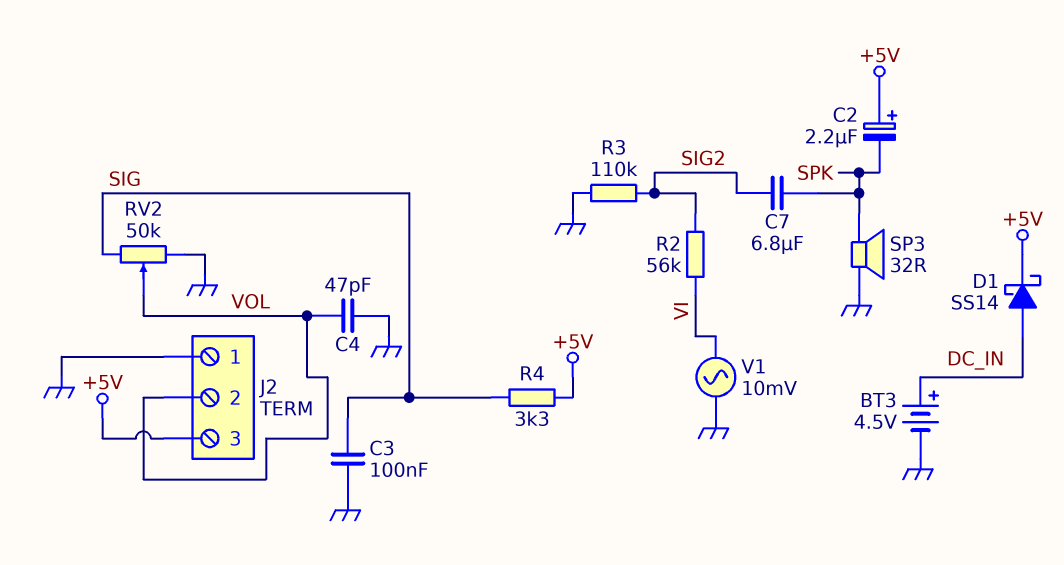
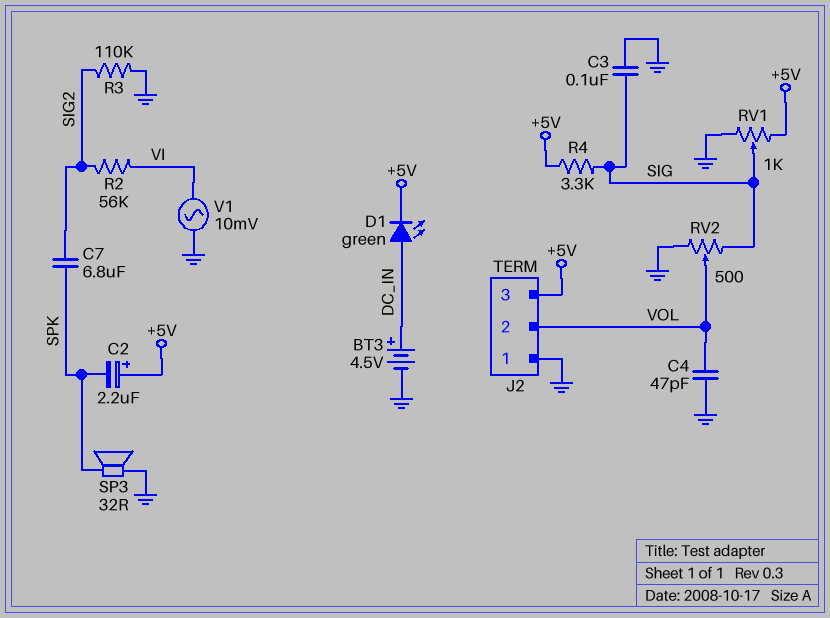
D1: schottky SS14 (A DC_IN, K +5V) -> LED green (A DC_IN, K +5V)
RV1: none -> 1k (+5V, GND, wiper SIG)
RV2: 50k (GND, SIG, wiper VOL) -> 500 (GND, SIG, wiper VOL)

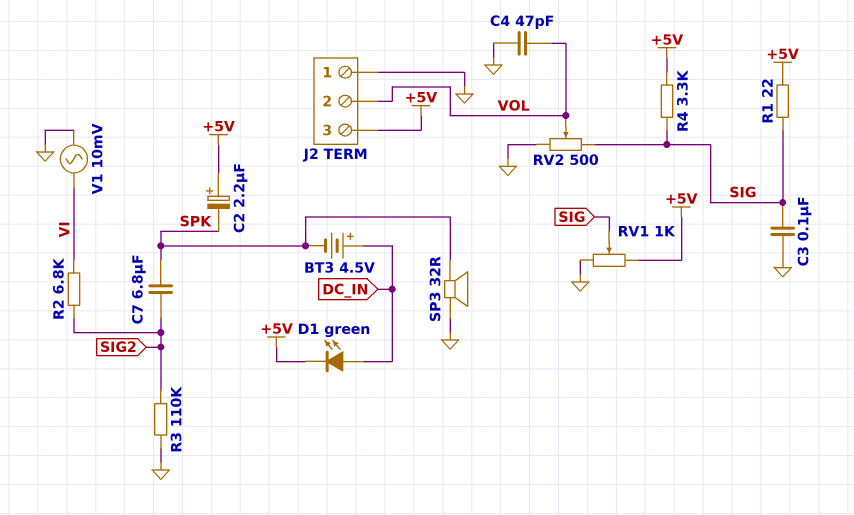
BT3: 4.5V (plus DC_IN, minus GND) -> 4.5V (plus DC_IN, minus SPK)
R1: none -> 22 (+5V, SIG)
R2: 56k (SIG2, VI) -> 6.8k (SIG2, VI)

